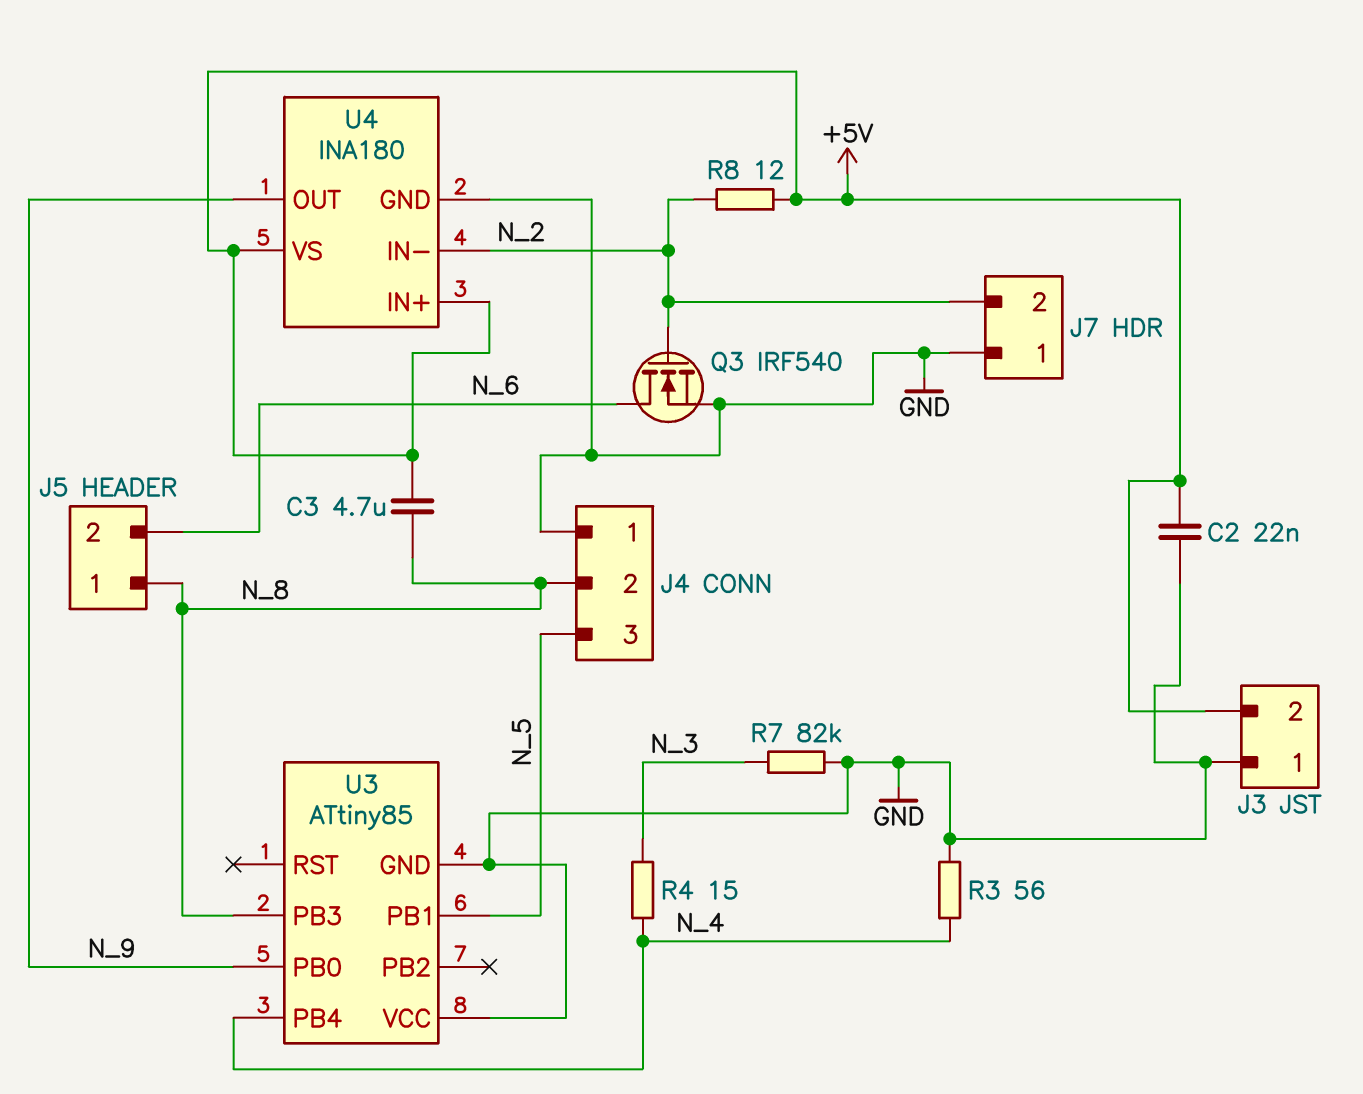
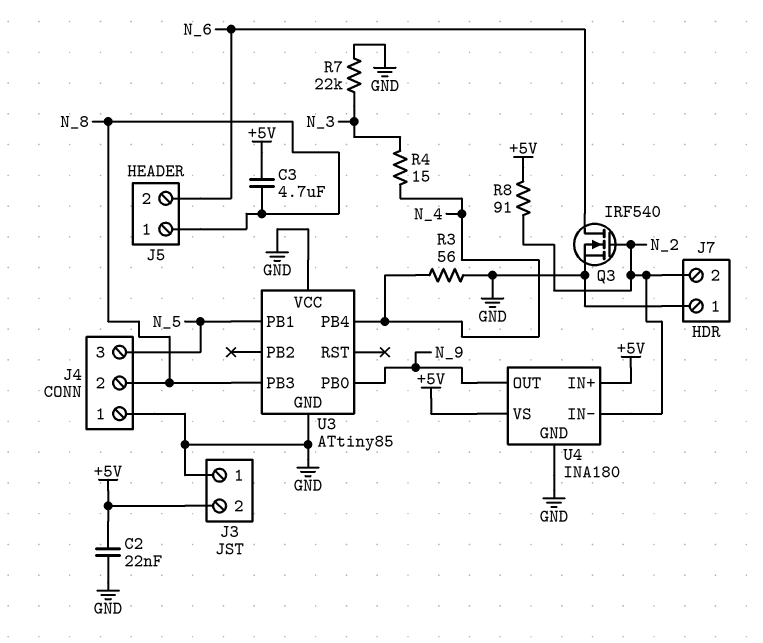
R7: 82k (GND, N_3) -> 22k (GND, N_3)
R8: 12 (+5V, N_2) -> 91 (+5V, N_2)

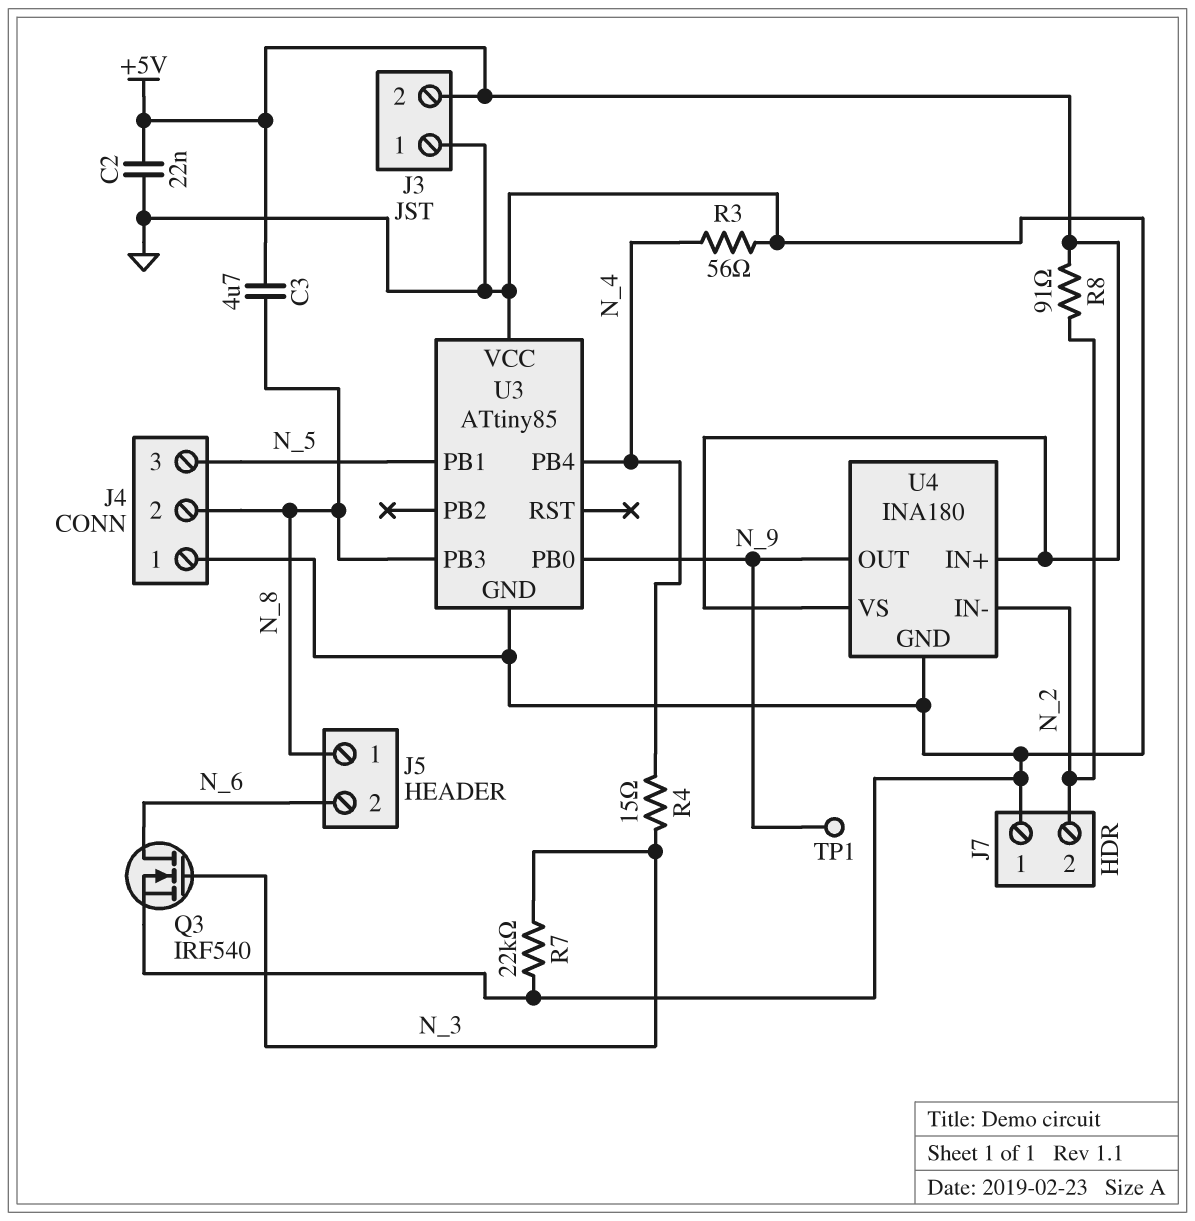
Q3: NMOS IRF540 (G N_2, D N_6, S GND) -> NMOS IRF540 (G N_3, D N_6, S GND)
TP1: none -> test point (N_9)

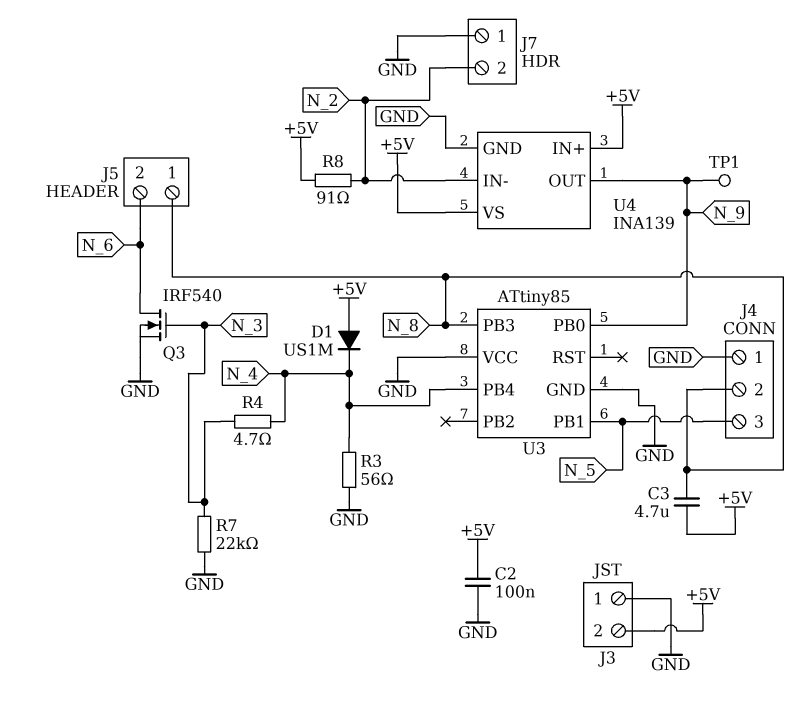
C2: 22nF (+5V, GND) -> 100nF (+5V, GND)
D1: none -> diode US1M (A +5V, K N_4)
R4: 15 (N_3, N_4) -> 4.7 (N_3, N_4)
U4: INA180 -> INA139

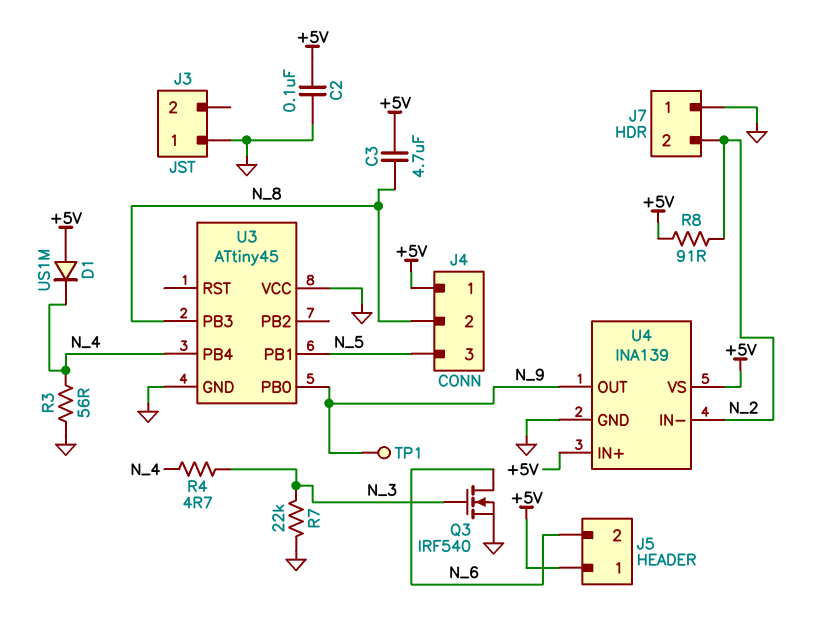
J3 pin 2: +5V -> none
J4 pin 1: GND -> +5V
J5 pin 1: N_8 -> +5V
U3: ATtiny85 -> ATtiny45

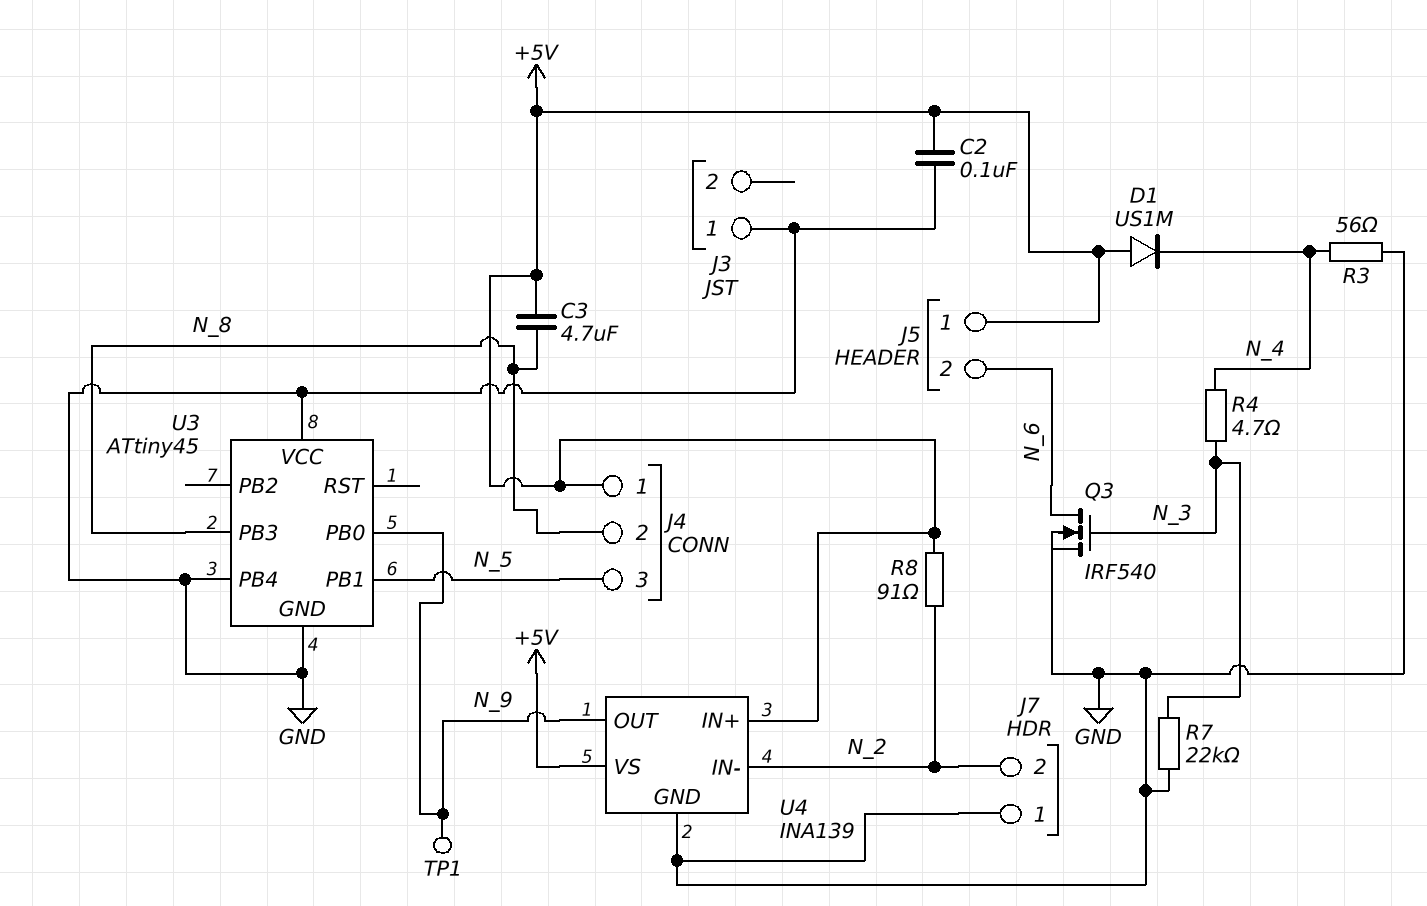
U3 pin PB4: N_4 -> GND

